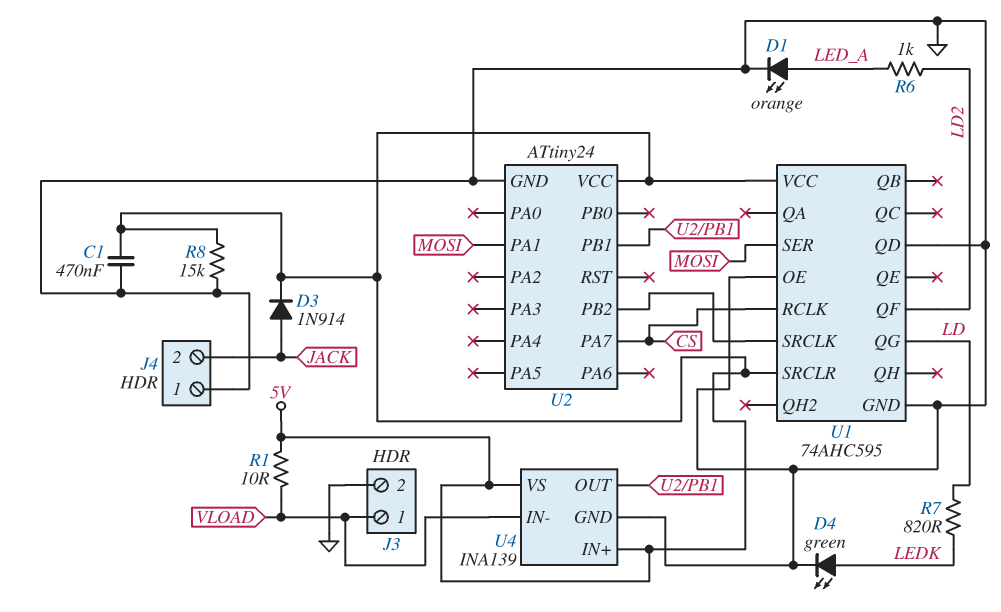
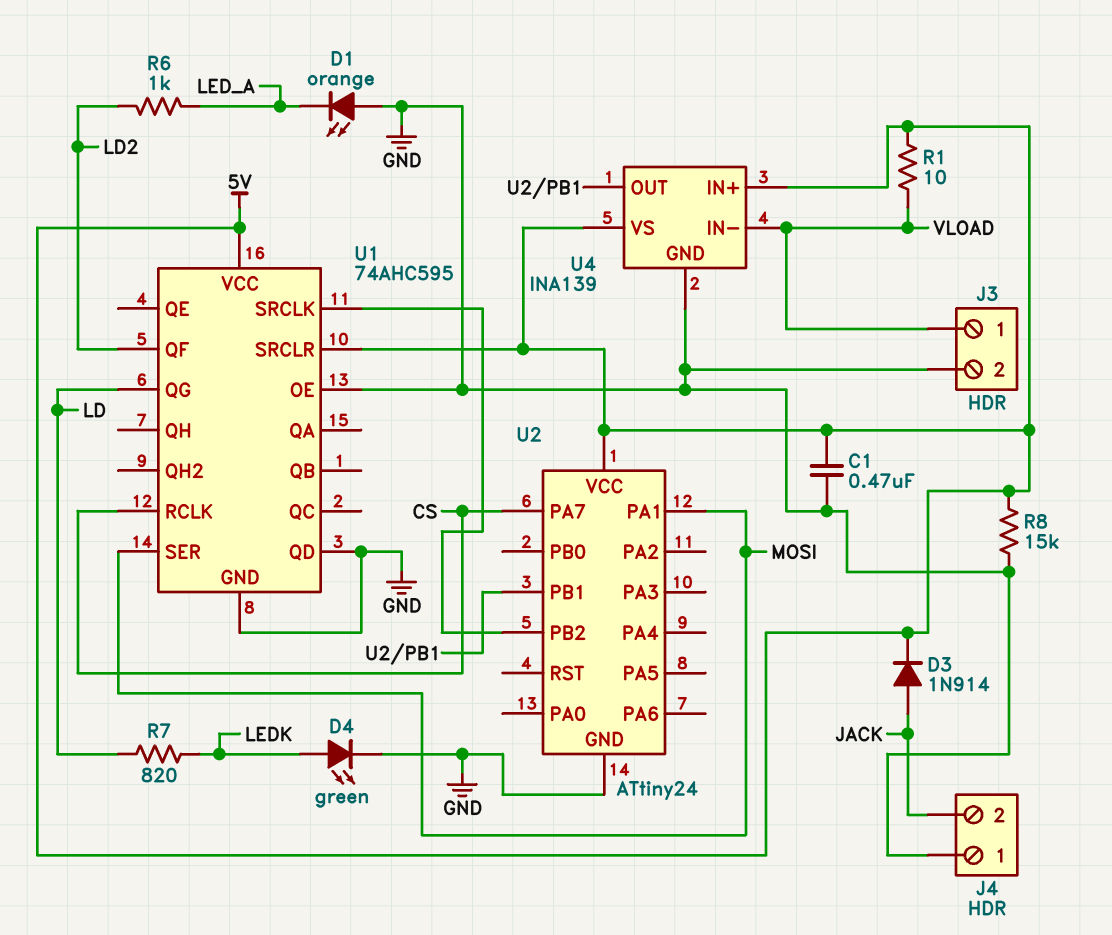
D1: LED orange (A LED_A, K GND) -> LED orange (A GND, K LED_A)

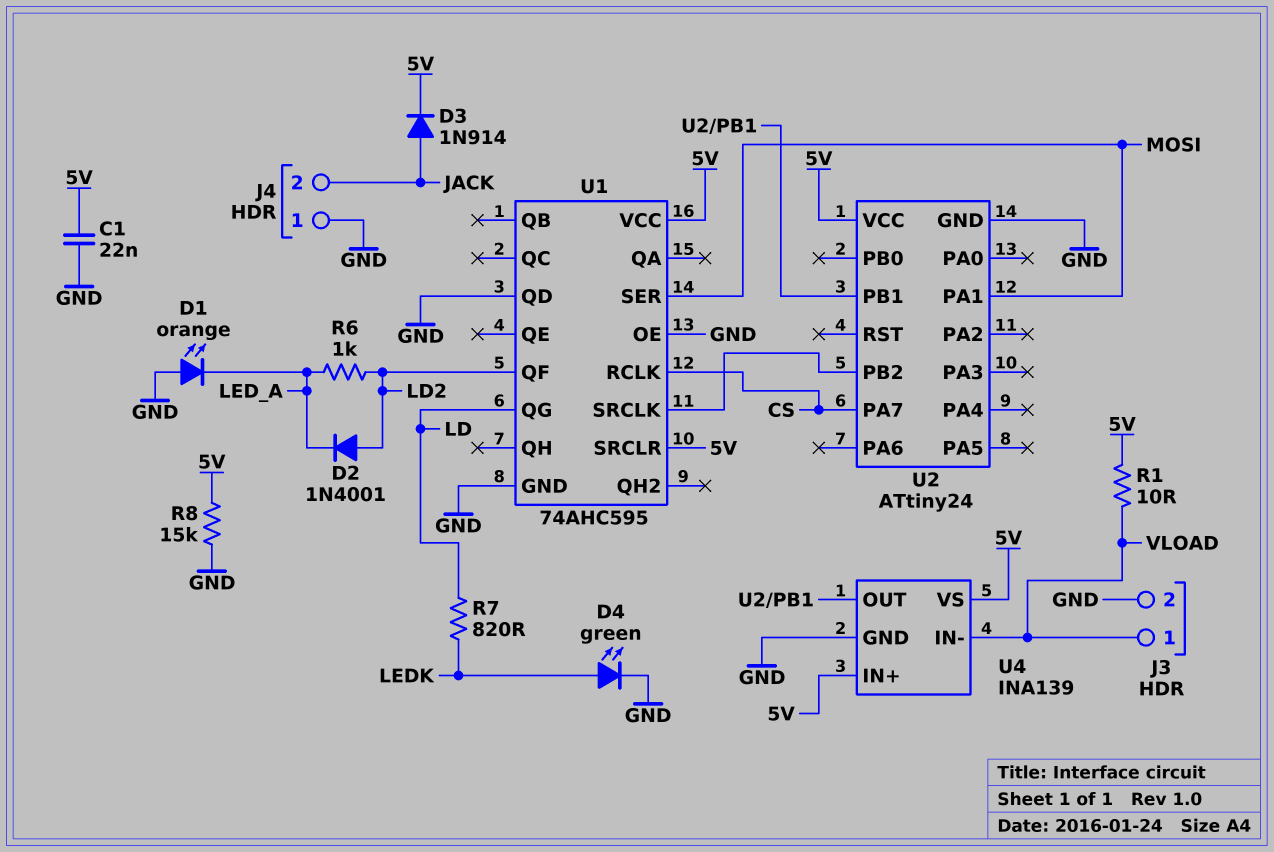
C1: 470nF (5V, GND) -> 22nF (5V, GND)
D2: none -> diode 1N4001 (A LD2, K LED_A)

